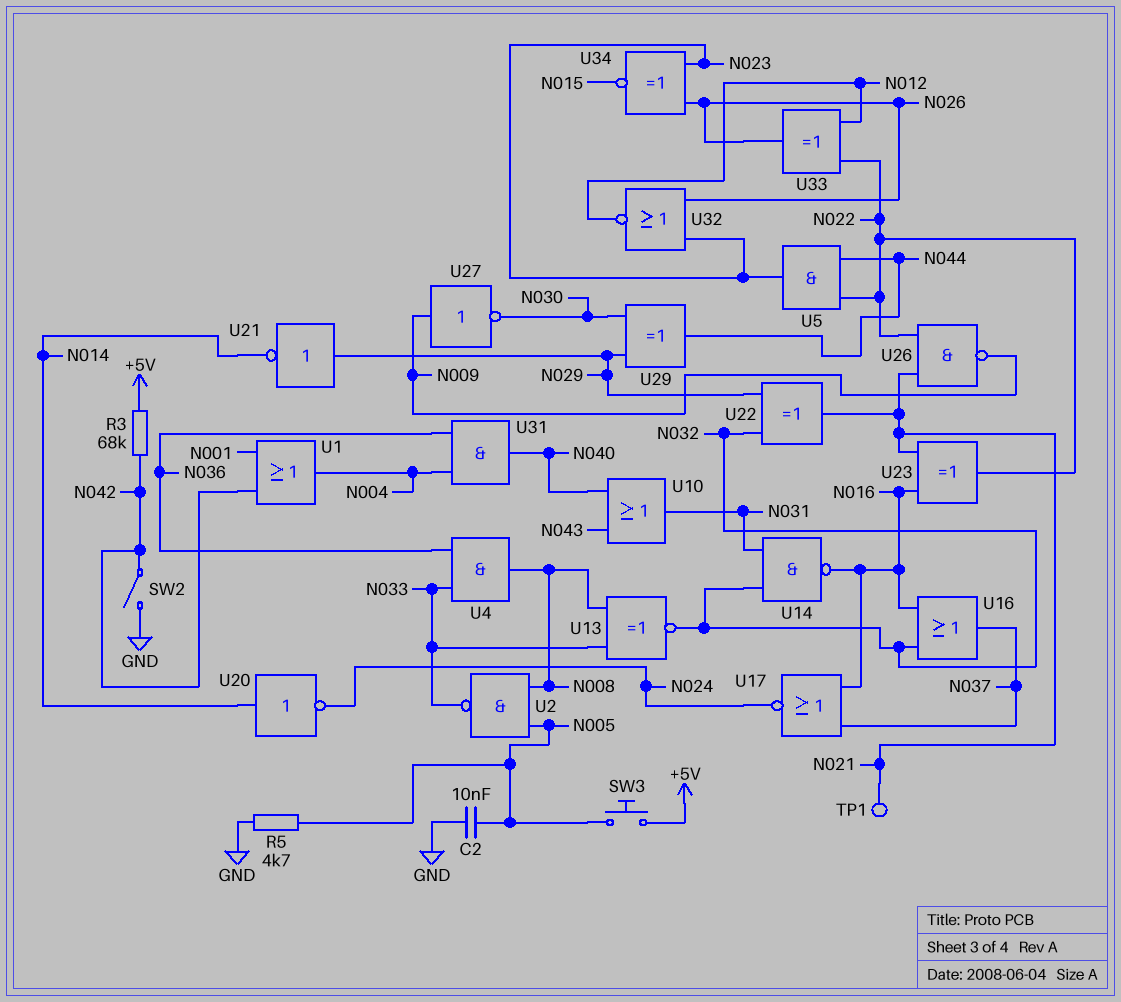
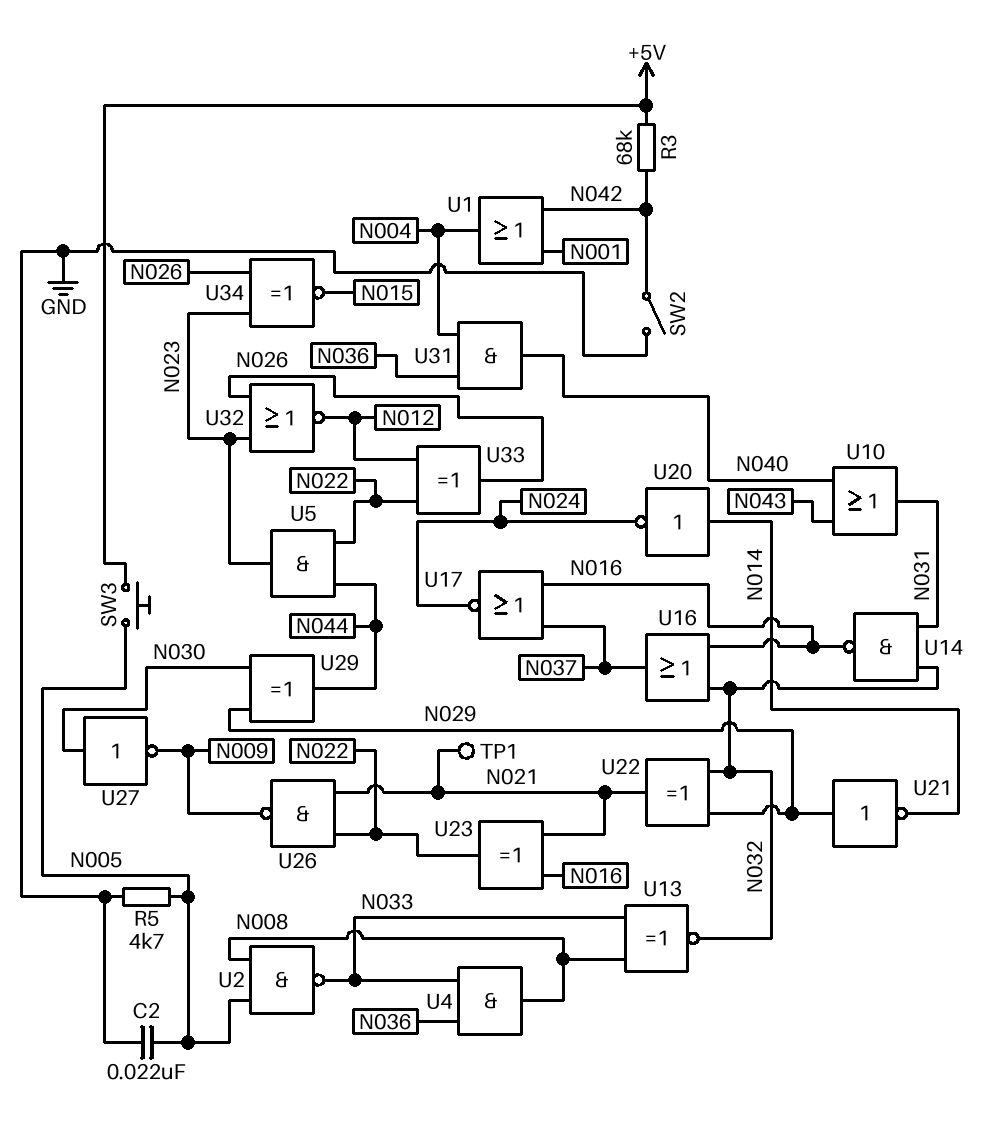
C2: 10nF (GND, N005) -> 22nF (GND, N005)
U27: NOT (in N009, out N030) -> NOT (in N030, out N009)

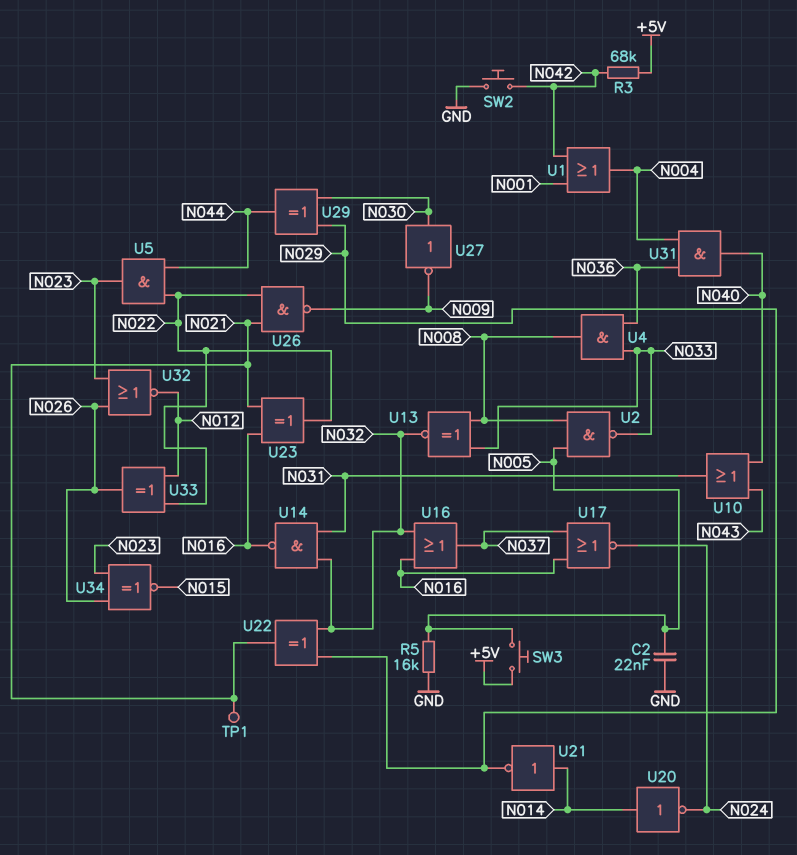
R5: 4.7k (GND, N005) -> 16k (GND, N005)
SW2: switch (GND, N042) -> button (GND, N042)
U21: NOT (in N029, out N014) -> NOT (in N014, out N029)

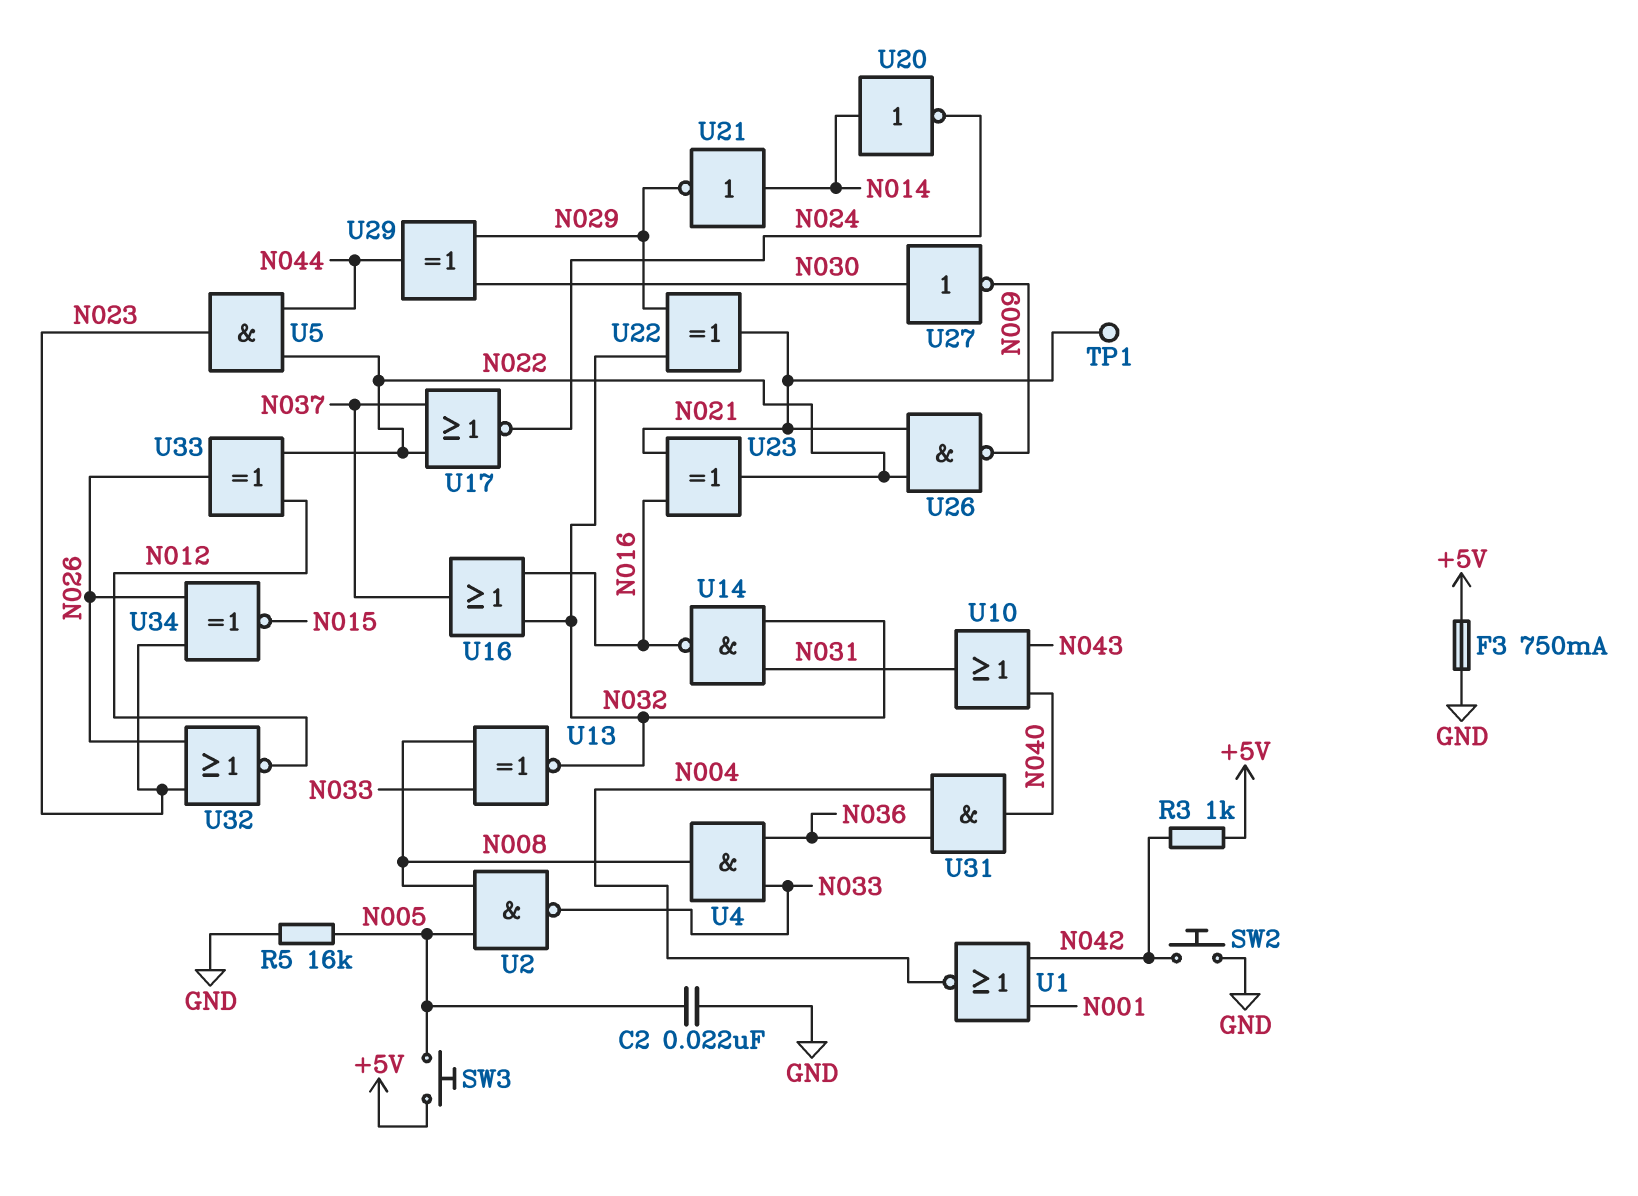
F3: none -> 750mA (+5V, GND)
R3: 68k (+5V, N042) -> 1k (+5V, N042)
U1: OR (in N001, in N042, out N004) -> NOR (in N001, in N042, out N004)
U17: NOR (in N016, in N037, out N024) -> NOR (in N022, in N037, out N024)

